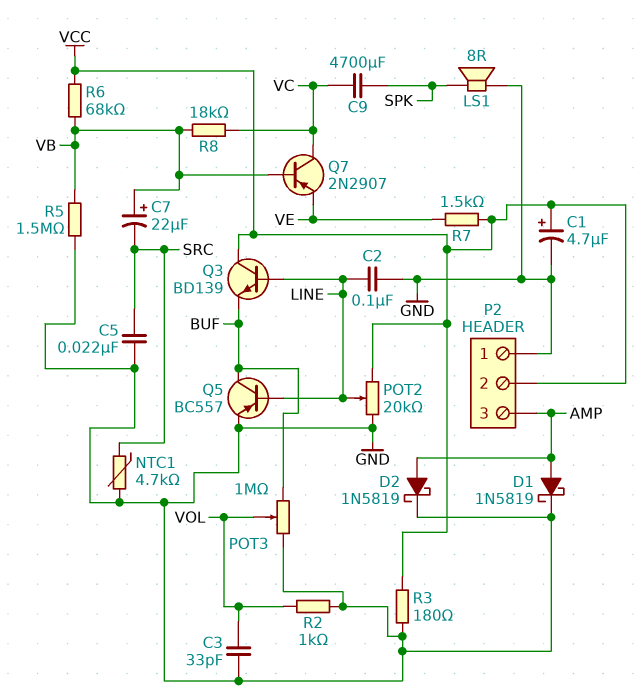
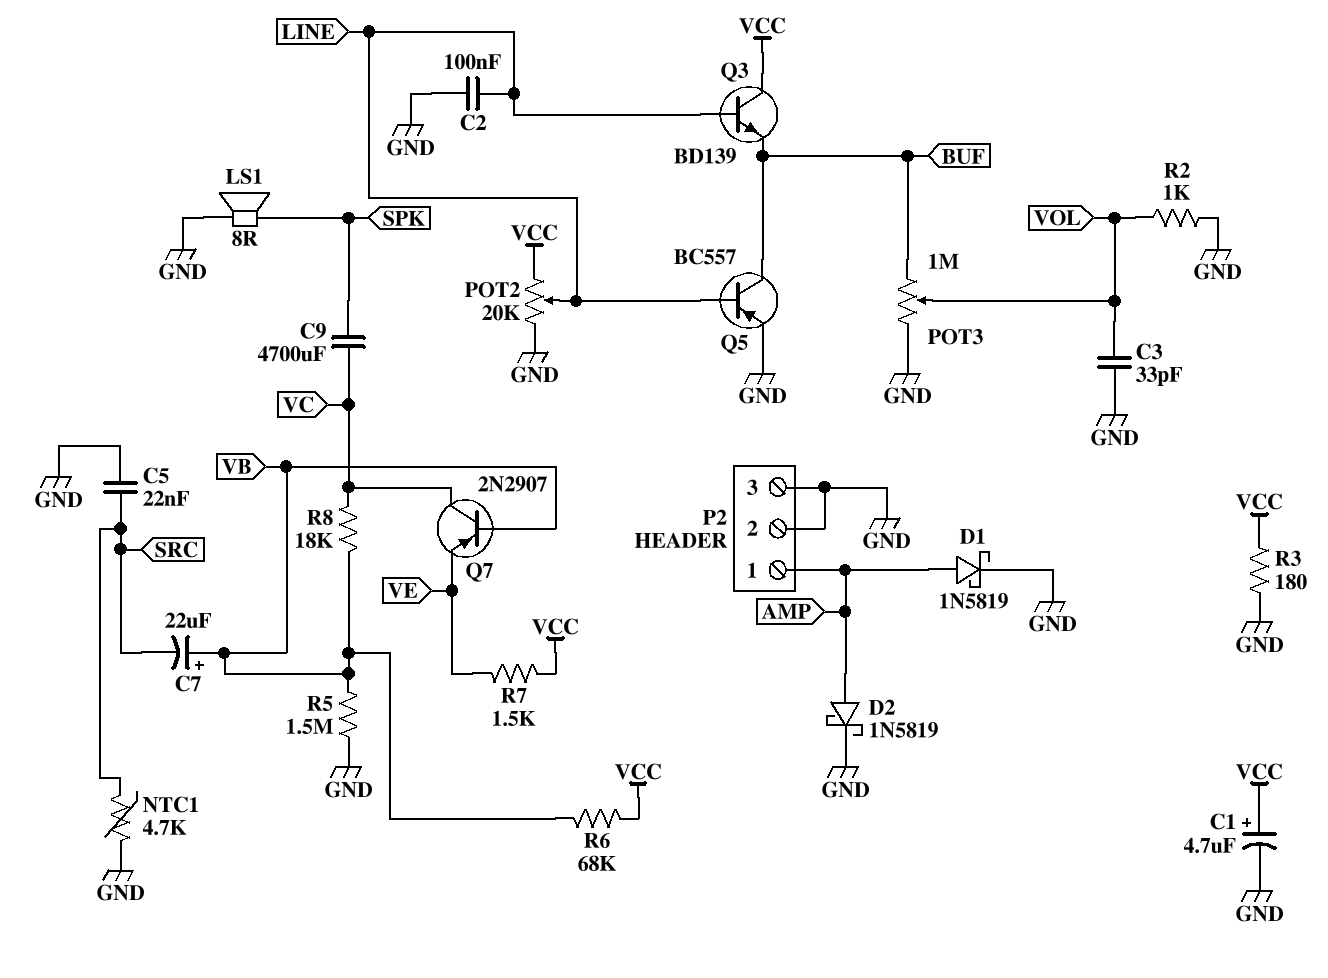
P2 pin 1: GND -> AMP
P2 pin 2: VCC -> GND
P2 pin 3: AMP -> GND

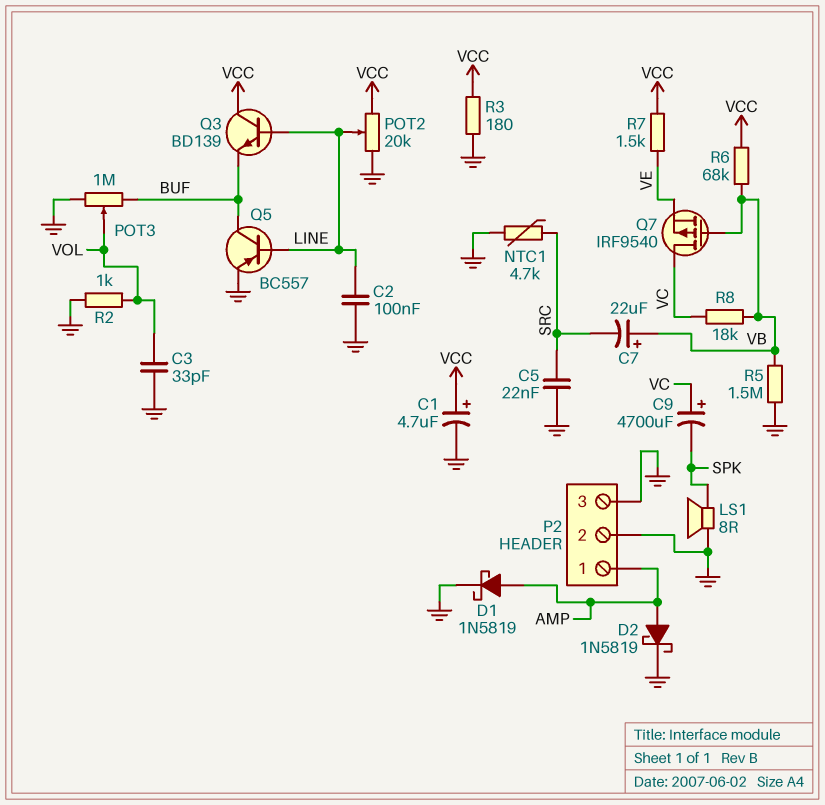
C9: 4700uF (SPK, VC) -> 4700uF (plus VC, minus SPK)
Q7: PNP 2N2907 (B VB, C VC, E VE) -> PMOS IRF9540 (G VB, D VC, S VE)

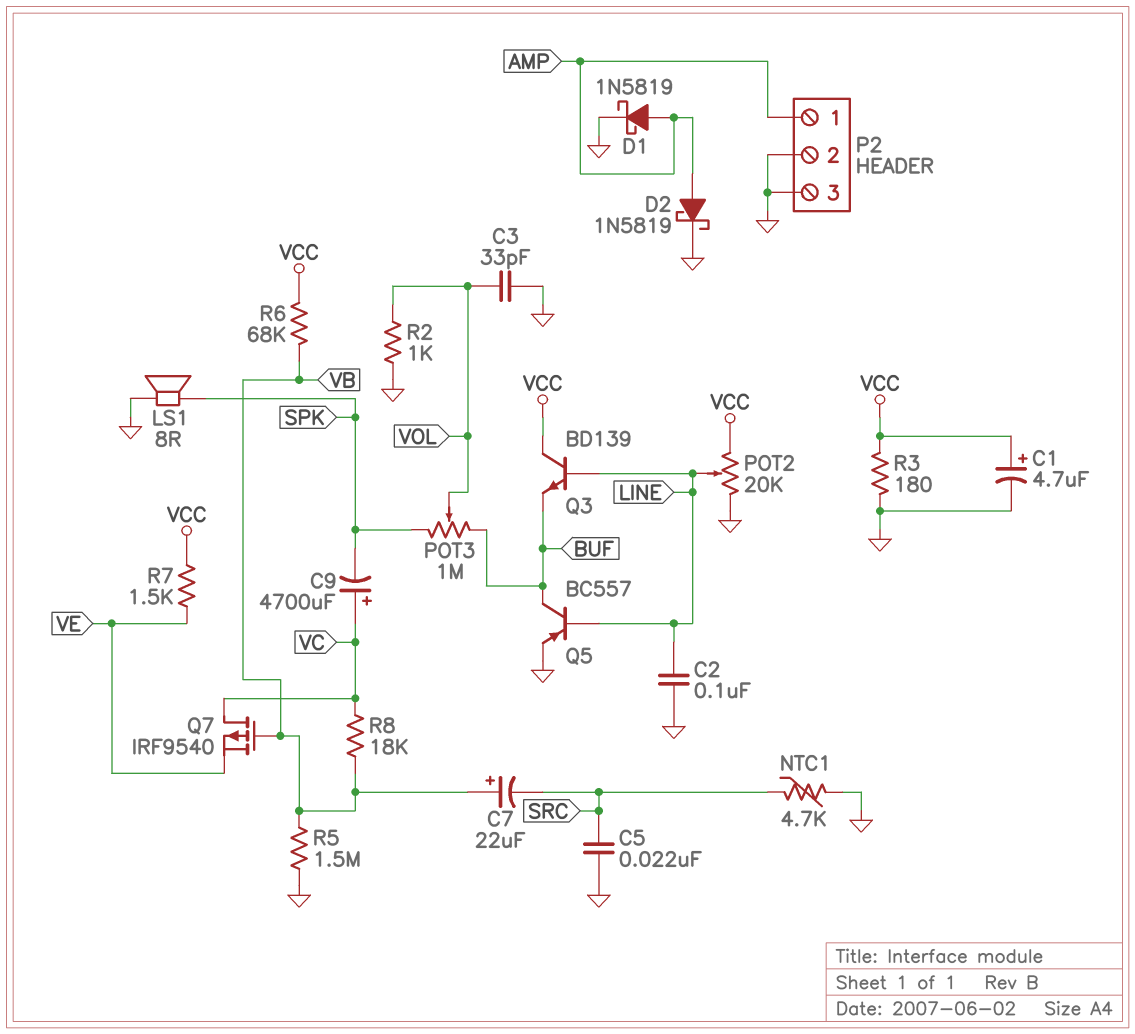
POT3: 1M (BUF, GND, wiper VOL) -> 1M (BUF, SPK, wiper VOL)

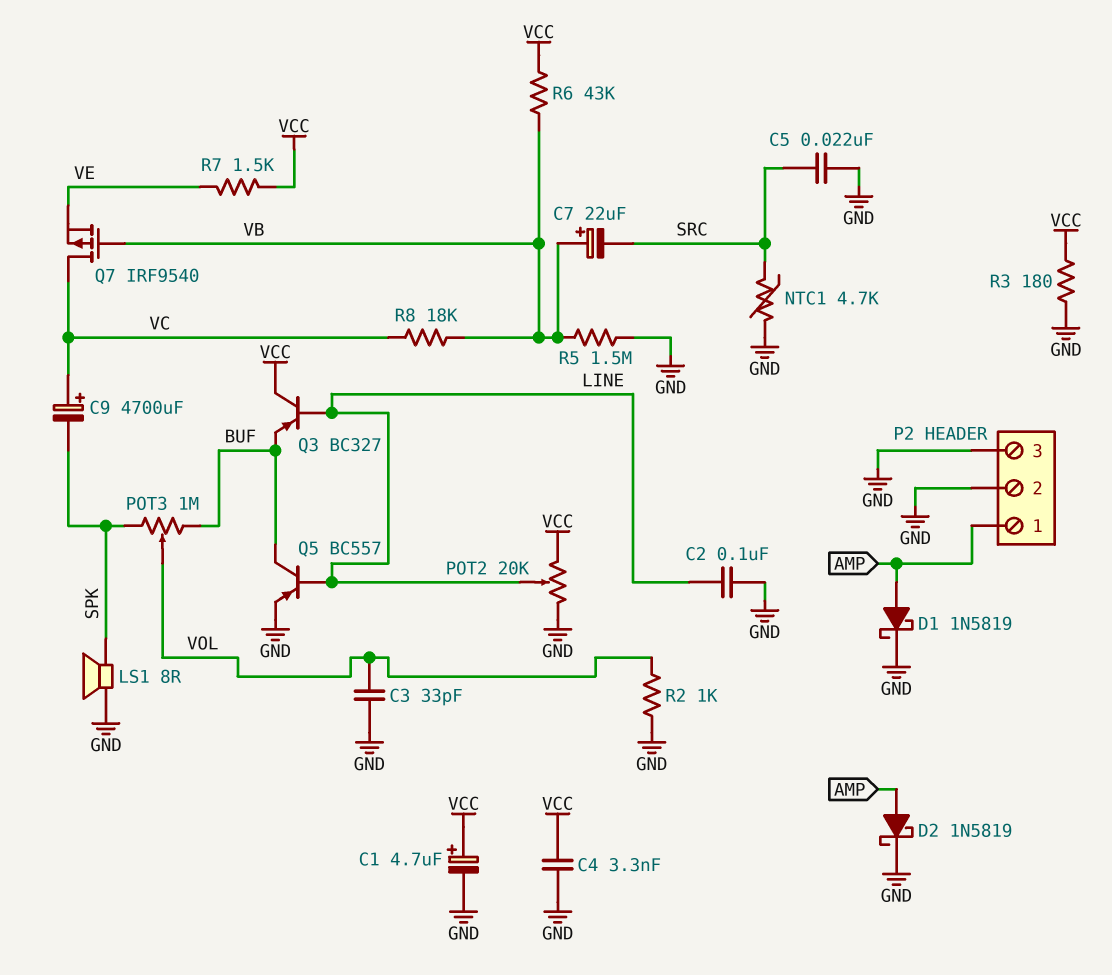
C4: none -> 3.3nF (GND, VCC)
Q3: NPN BD139 (B LINE, C VCC, E BUF) -> PNP BC327 (B LINE, C VCC, E BUF)
R6: 68k (VB, VCC) -> 43k (VB, VCC)

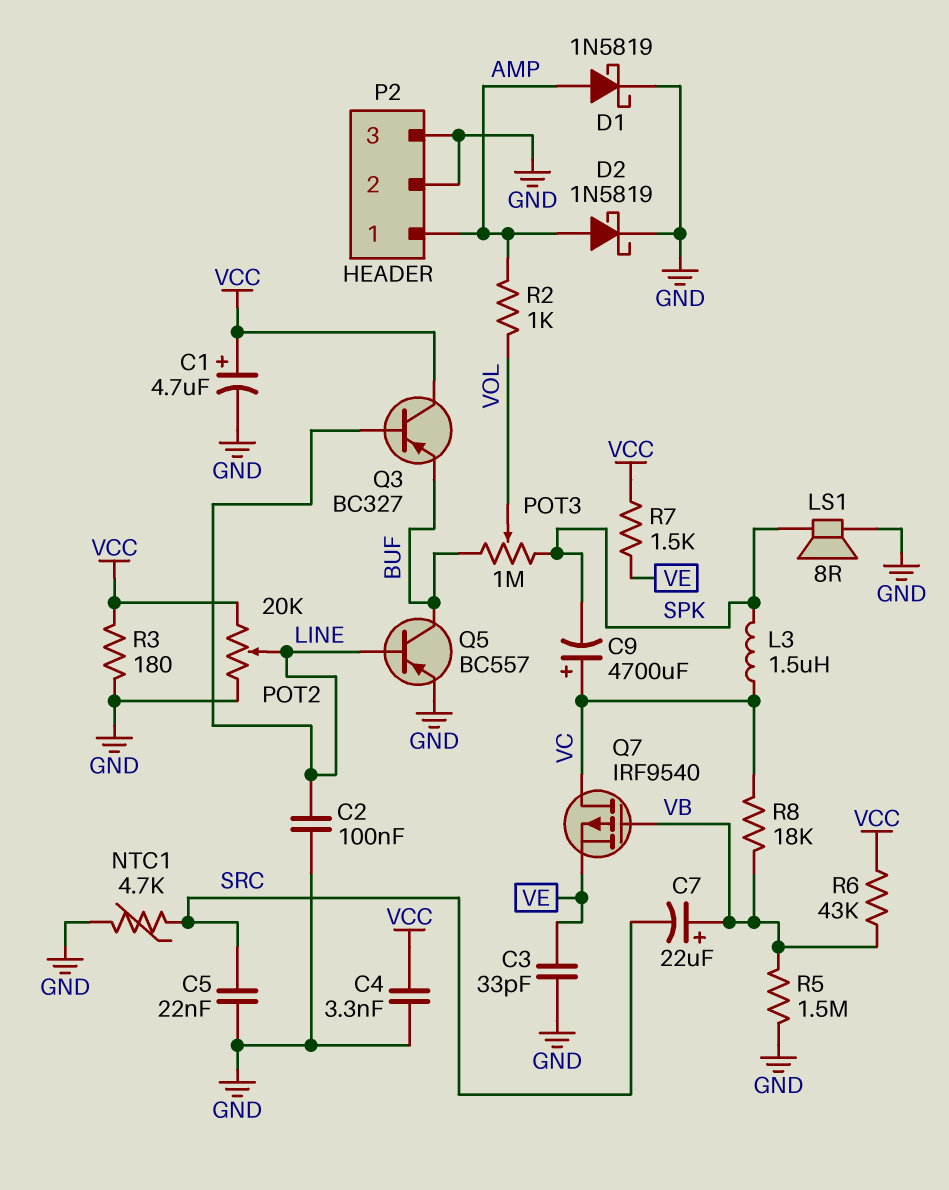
C3: 33pF (GND, VOL) -> 33pF (GND, VE)
L3: none -> 1.5uH (SPK, VC)
R2: 1k (GND, VOL) -> 1k (AMP, VOL)

